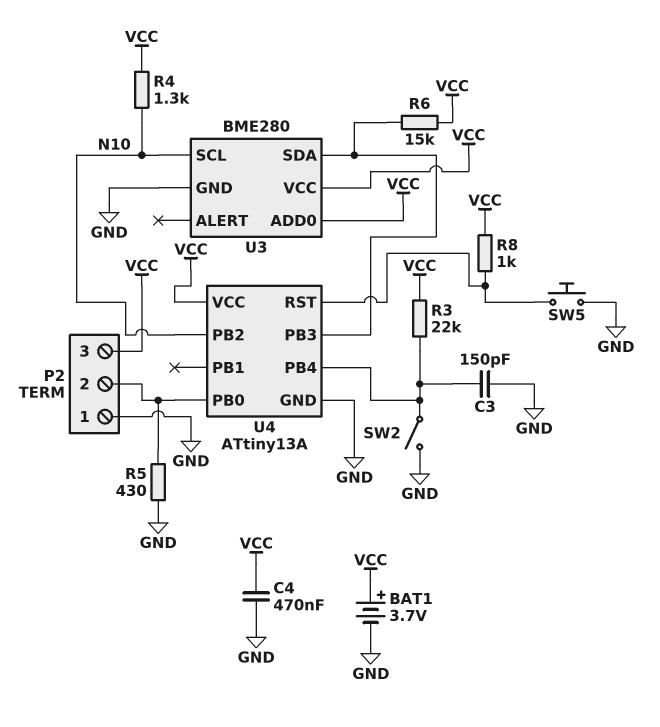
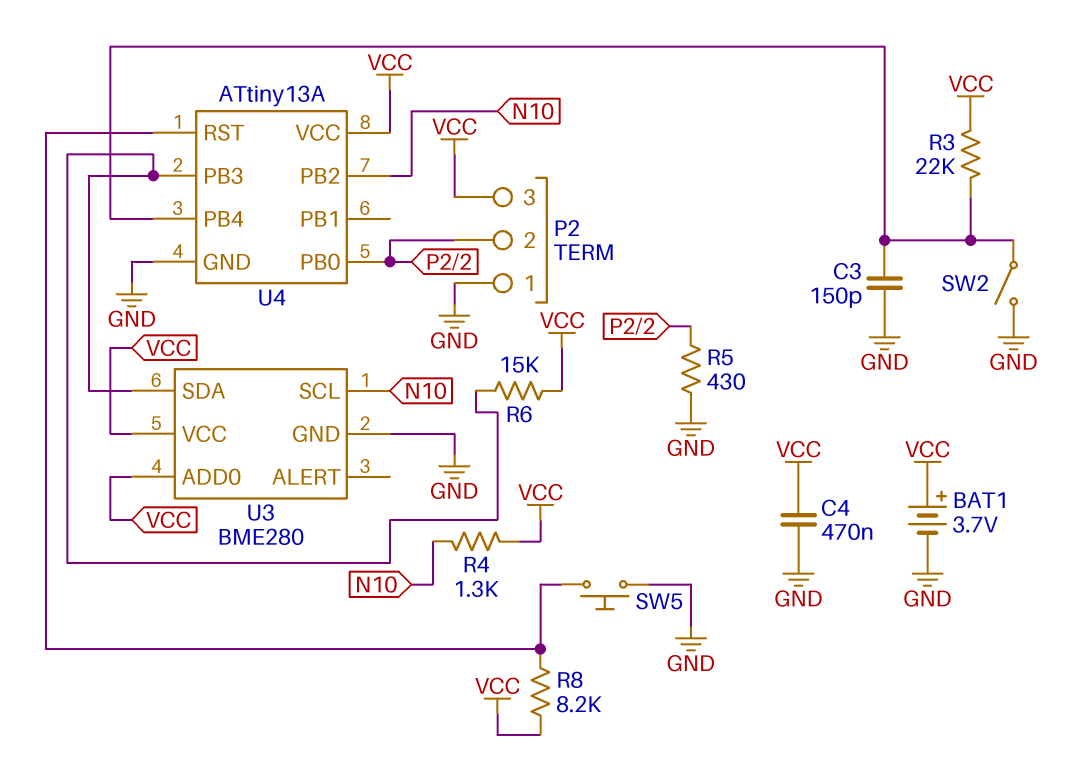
R8: 1k (U4/RST, VCC) -> 8.2k (U4/RST, VCC)

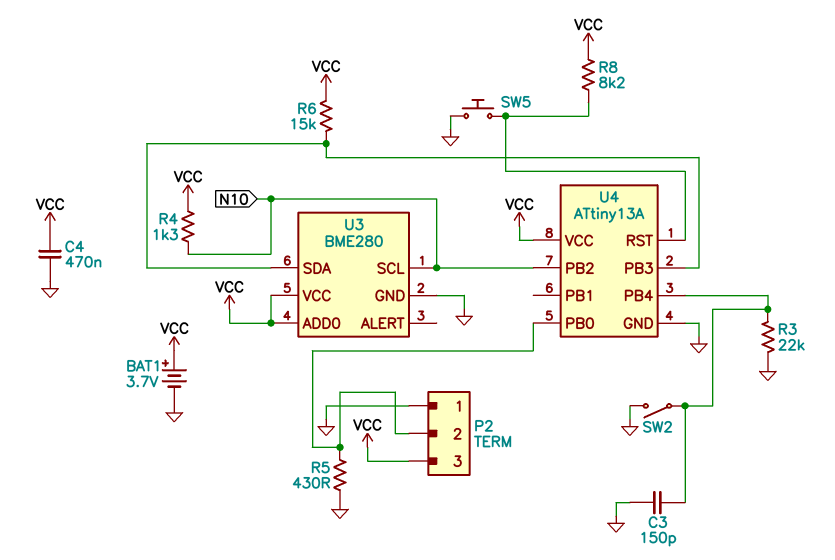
R3: 22k (U4/PB4, VCC) -> 22k (GND, U4/PB4)

